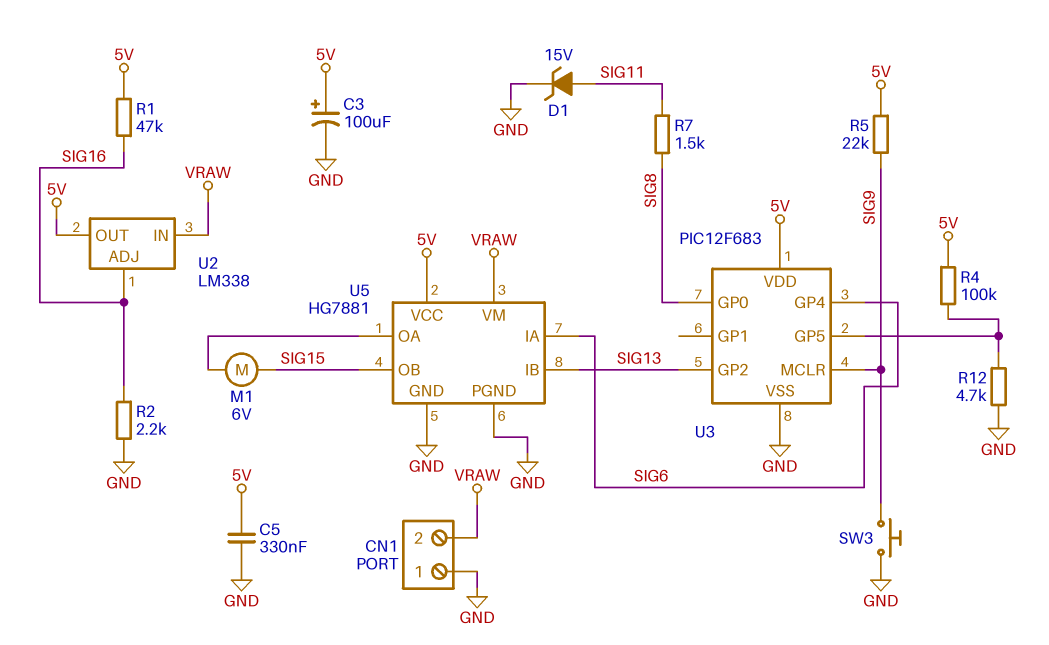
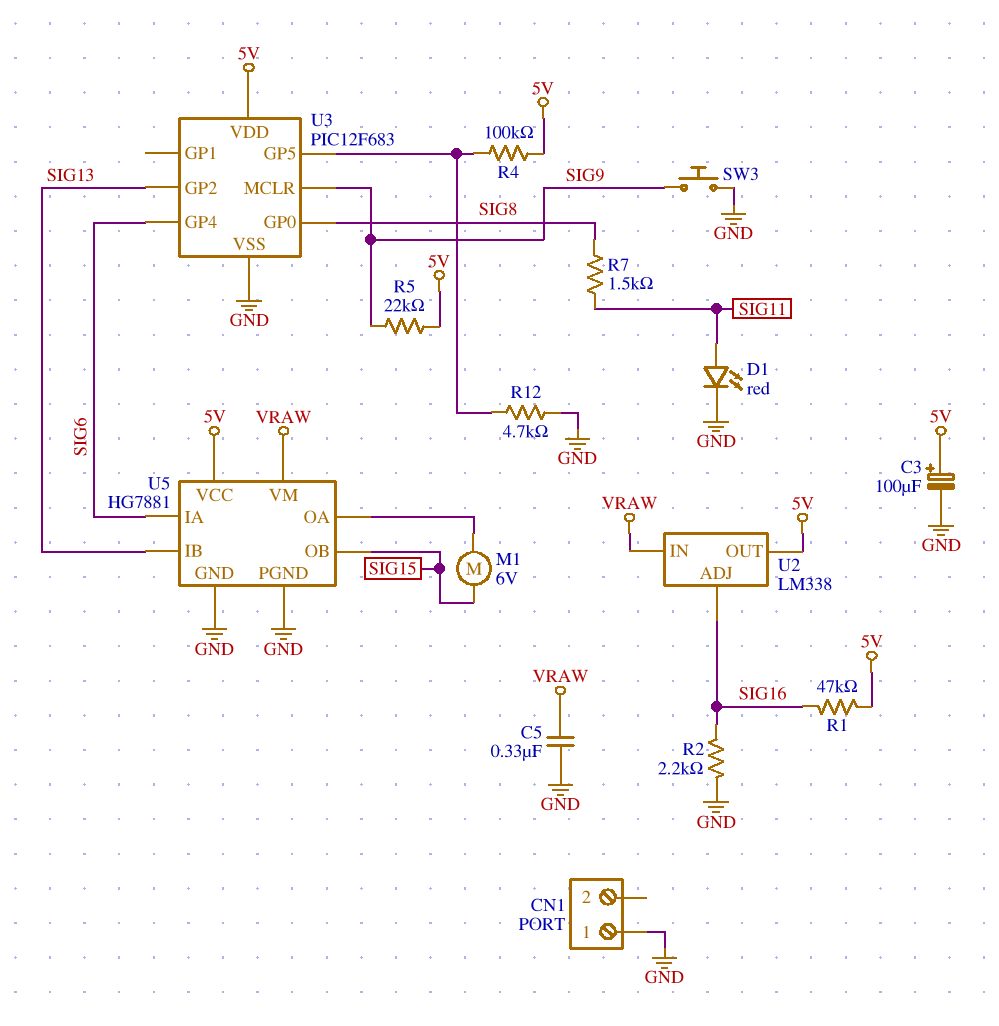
C5: 330nF (5V, GND) -> 330nF (GND, VRAW)
CN1 pin 2: VRAW -> none
D1: zener 15V (A SIG11, K GND) -> LED red (A SIG11, K GND)

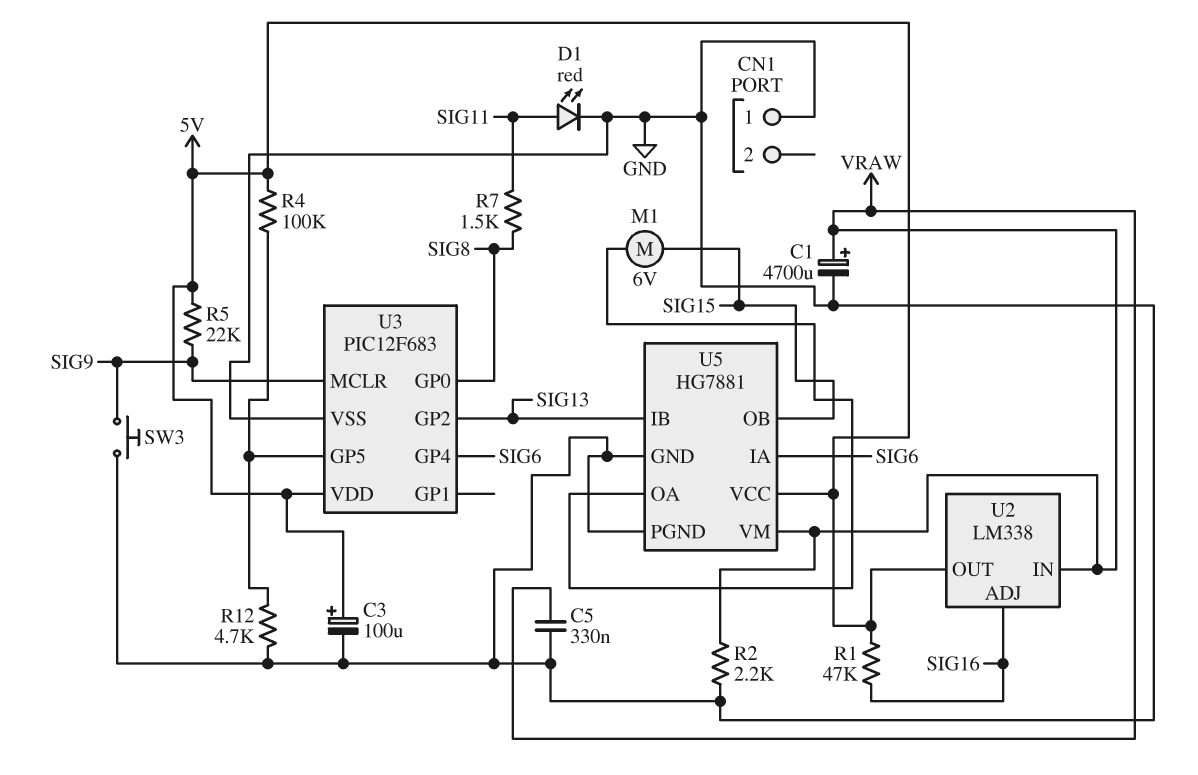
C1: none -> 4700uF (plus VRAW, minus GND)
R2: 2.2k (GND, SIG16) -> 2.2k (GND, VRAW)

